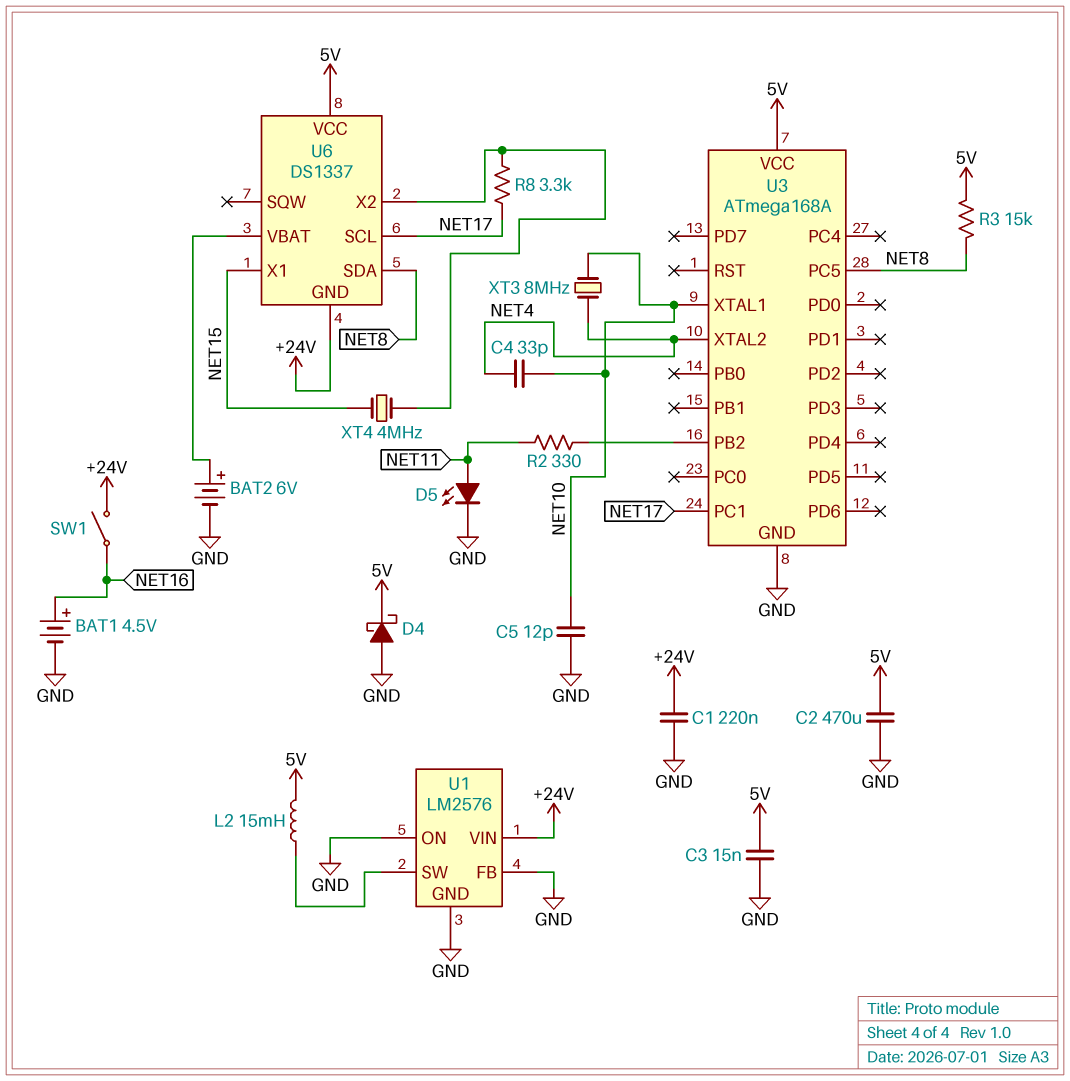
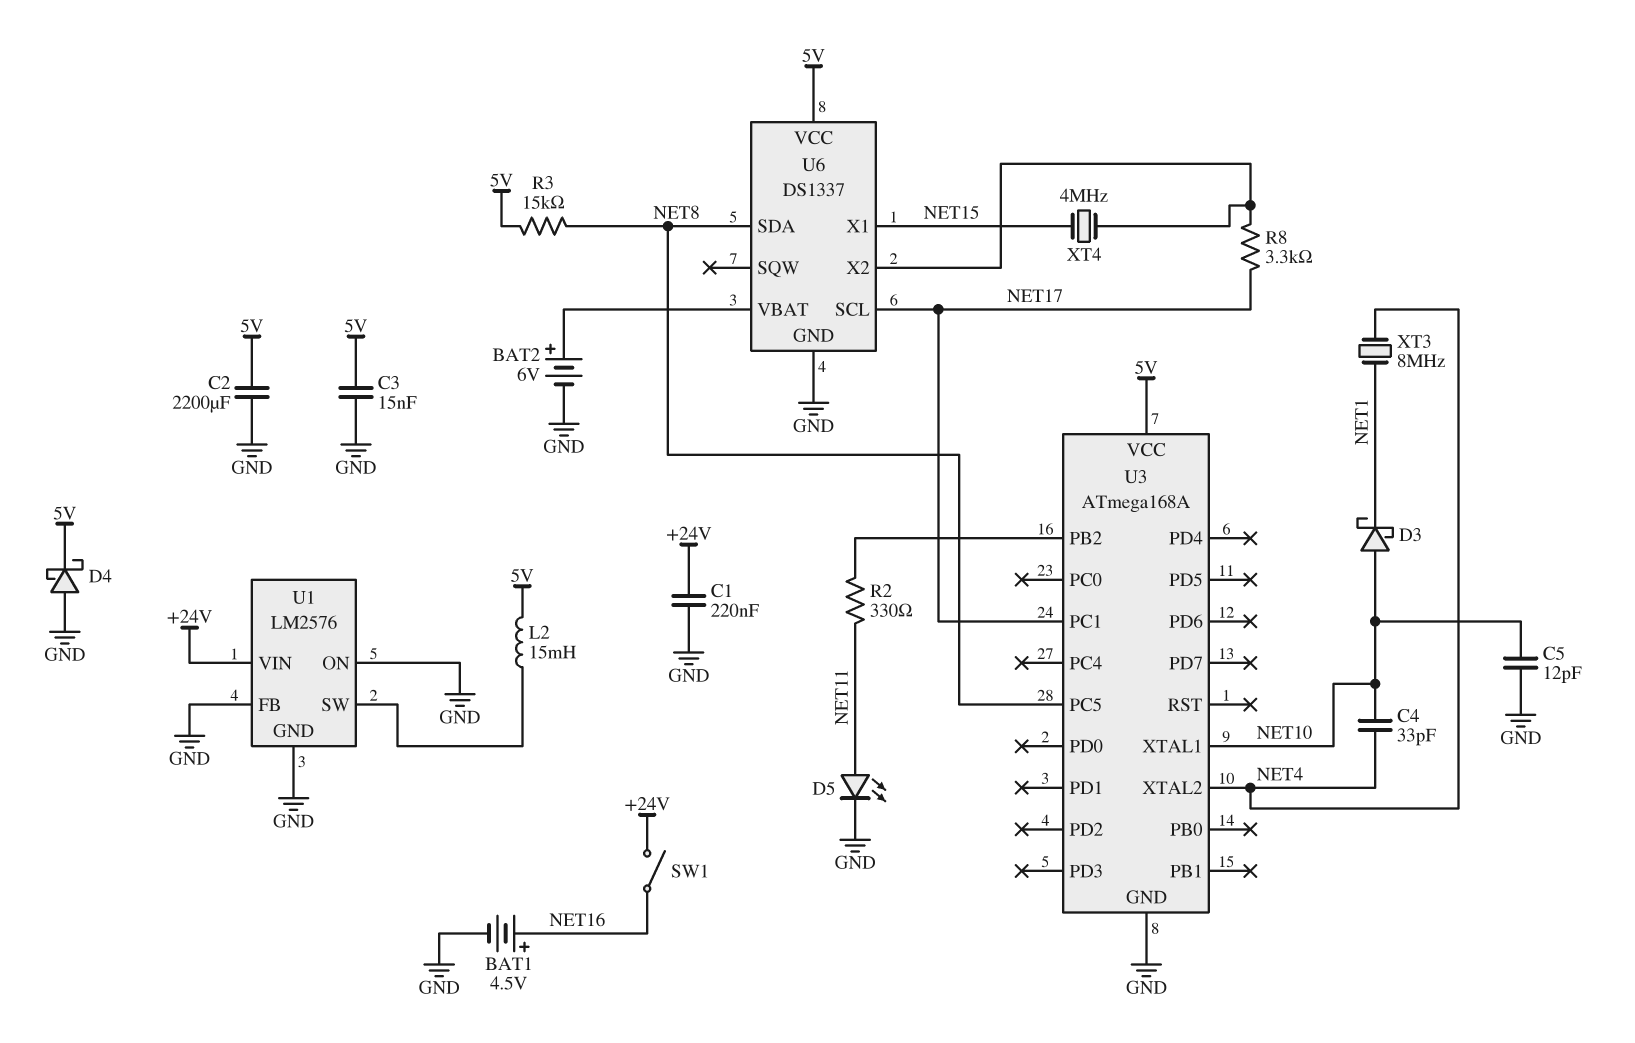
C2: 470uF (5V, GND) -> 2200uF (5V, GND)
D3: none -> schottky (A NET10, K NET1)
U6 pin GND: +24V -> GND
XT3: 8MHz (NET4, NET10) -> 8MHz (NET1, NET4)

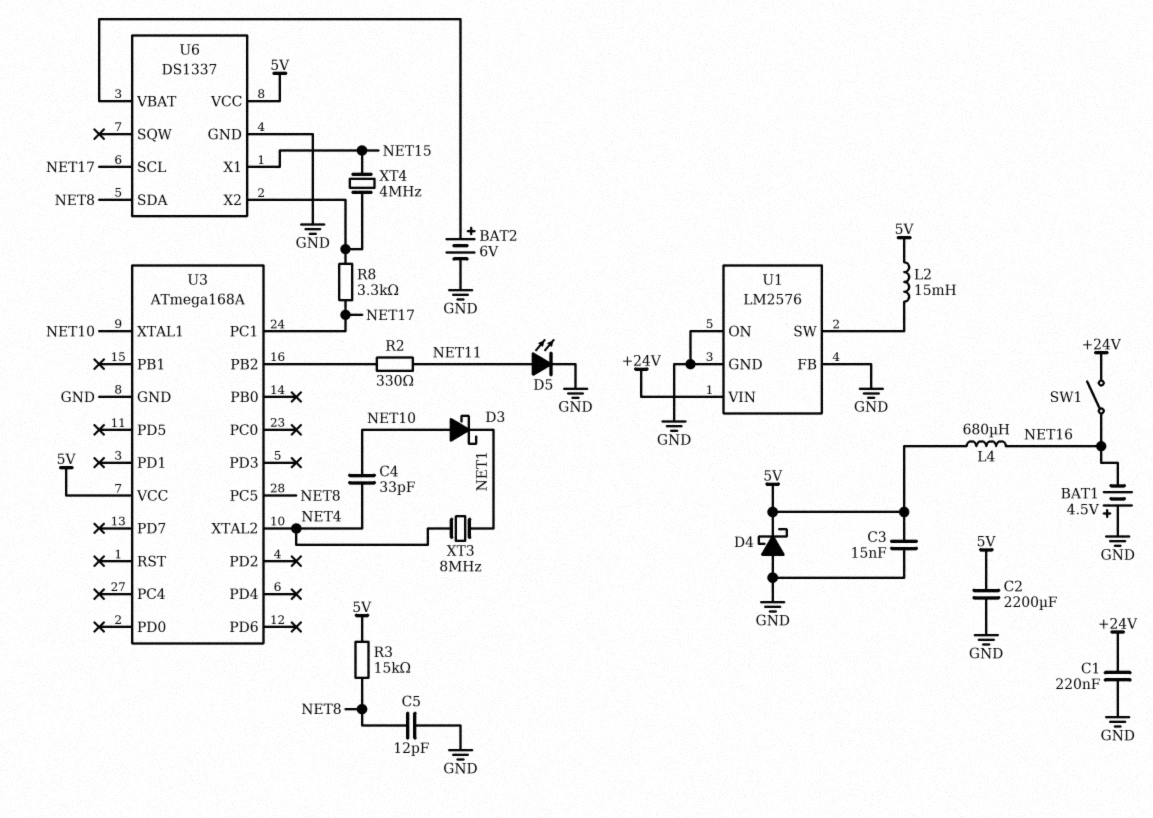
BAT1: 4.5V (plus NET16, minus GND) -> 4.5V (plus GND, minus NET16)
C5: 12pF (GND, NET10) -> 12pF (GND, NET8)
L4: none -> 680uH (5V, NET16)

